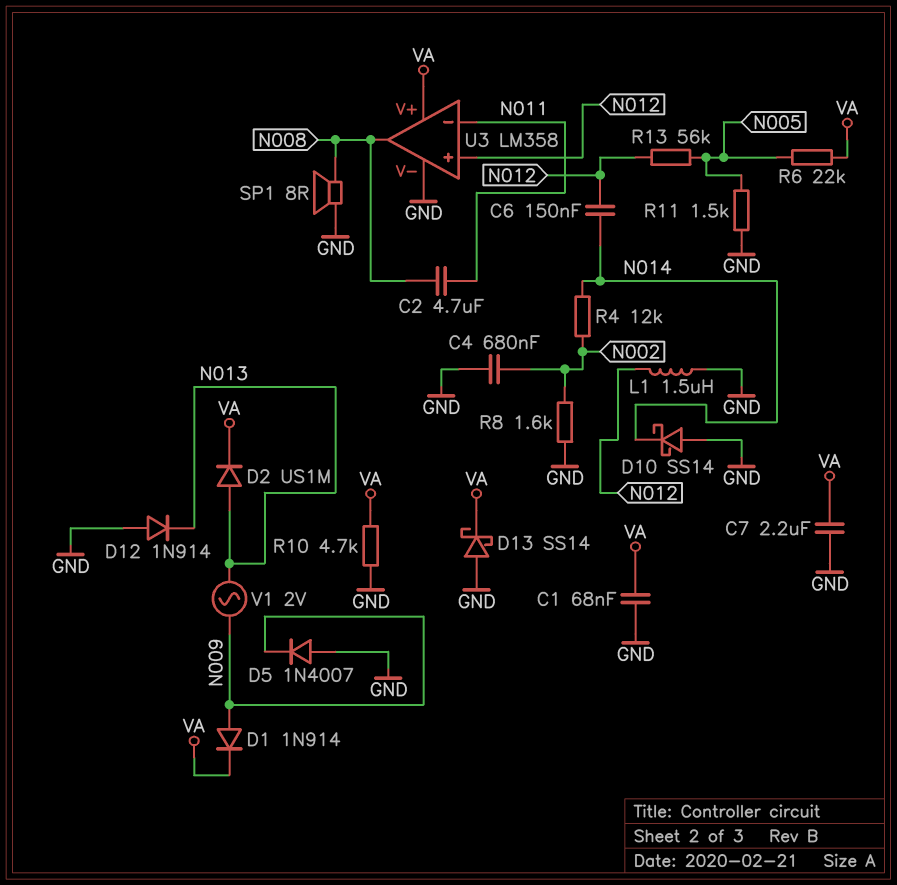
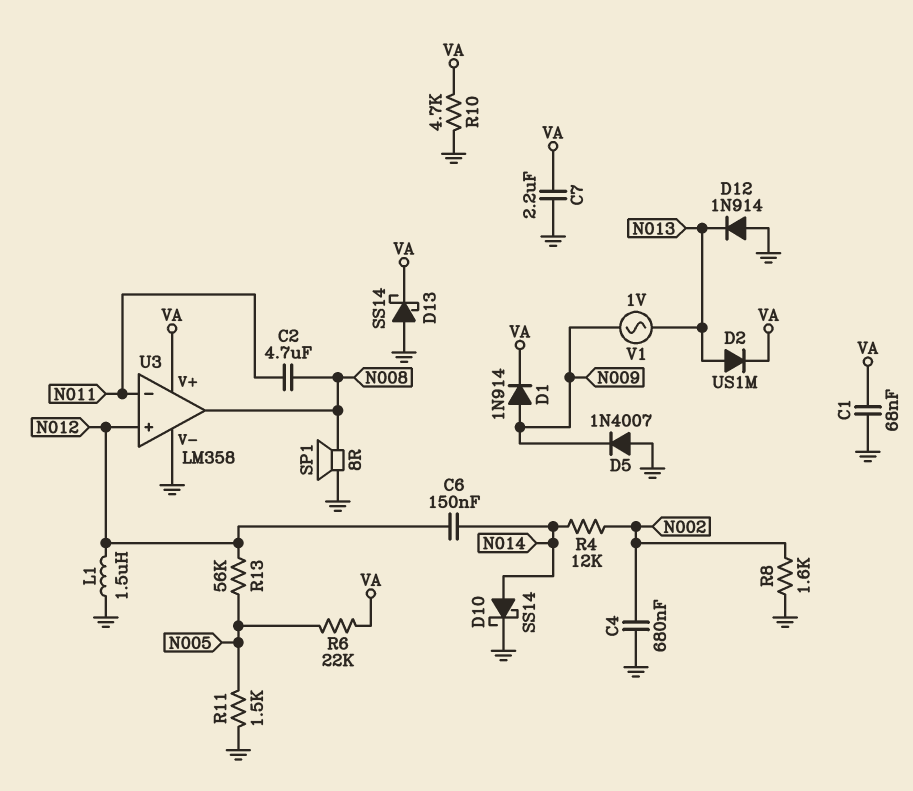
D10: schottky SS14 (A GND, K N014) -> schottky SS14 (A N014, K GND)
V1: AC 2V (N009, N013) -> AC 1V (N009, N013)

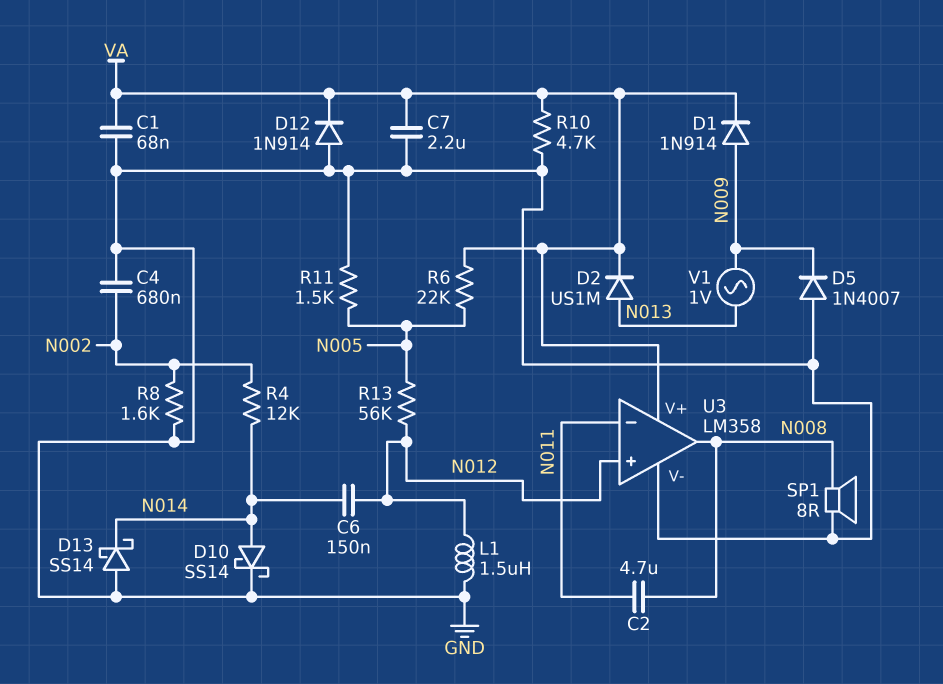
D12: diode 1N914 (A GND, K N013) -> diode 1N914 (A GND, K VA)
D13: schottky SS14 (A GND, K VA) -> schottky SS14 (A GND, K N014)

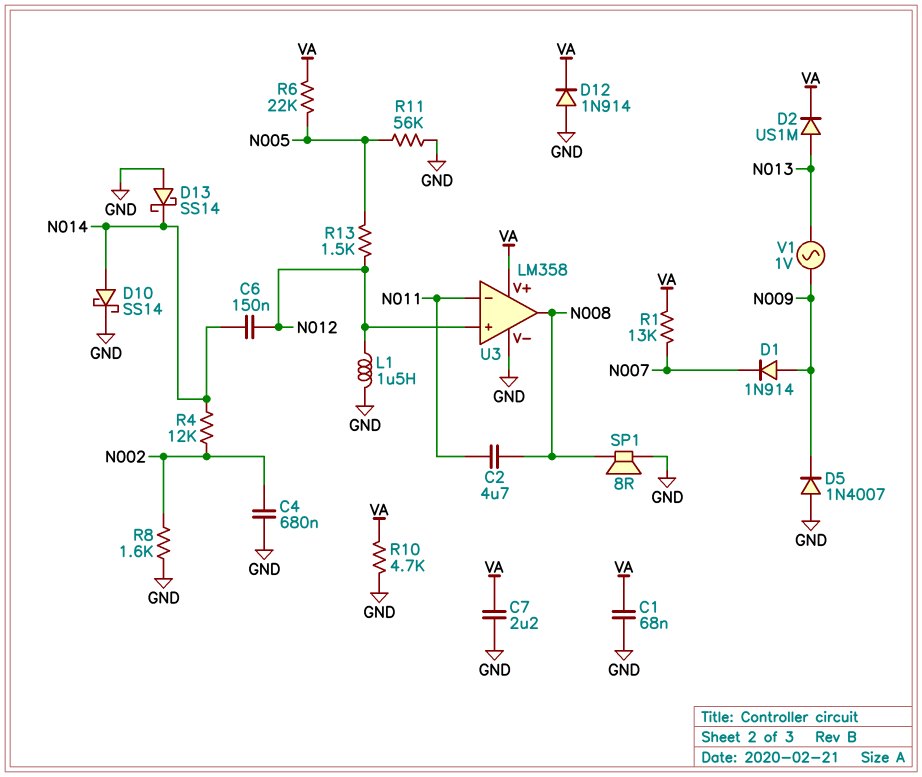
D1: diode 1N914 (A N009, K VA) -> diode 1N914 (A N009, K N007)
R1: none -> 13k (N007, VA)
R11: 1.5k (GND, N005) -> 56k (GND, N005)
R13: 56k (N005, N012) -> 1.5k (N005, N012)

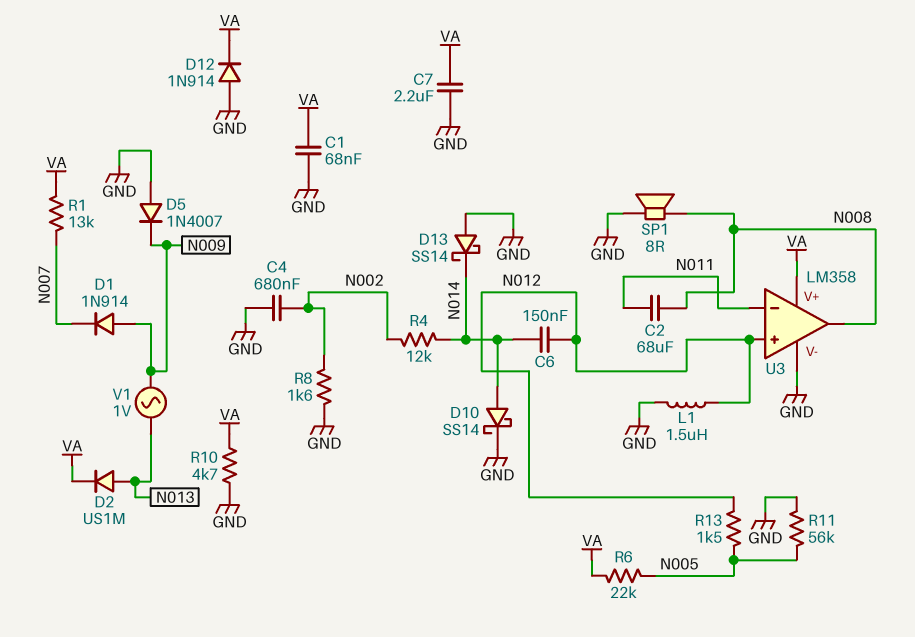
C2: 4.7uF (N008, N011) -> 68uF (N008, N011)

